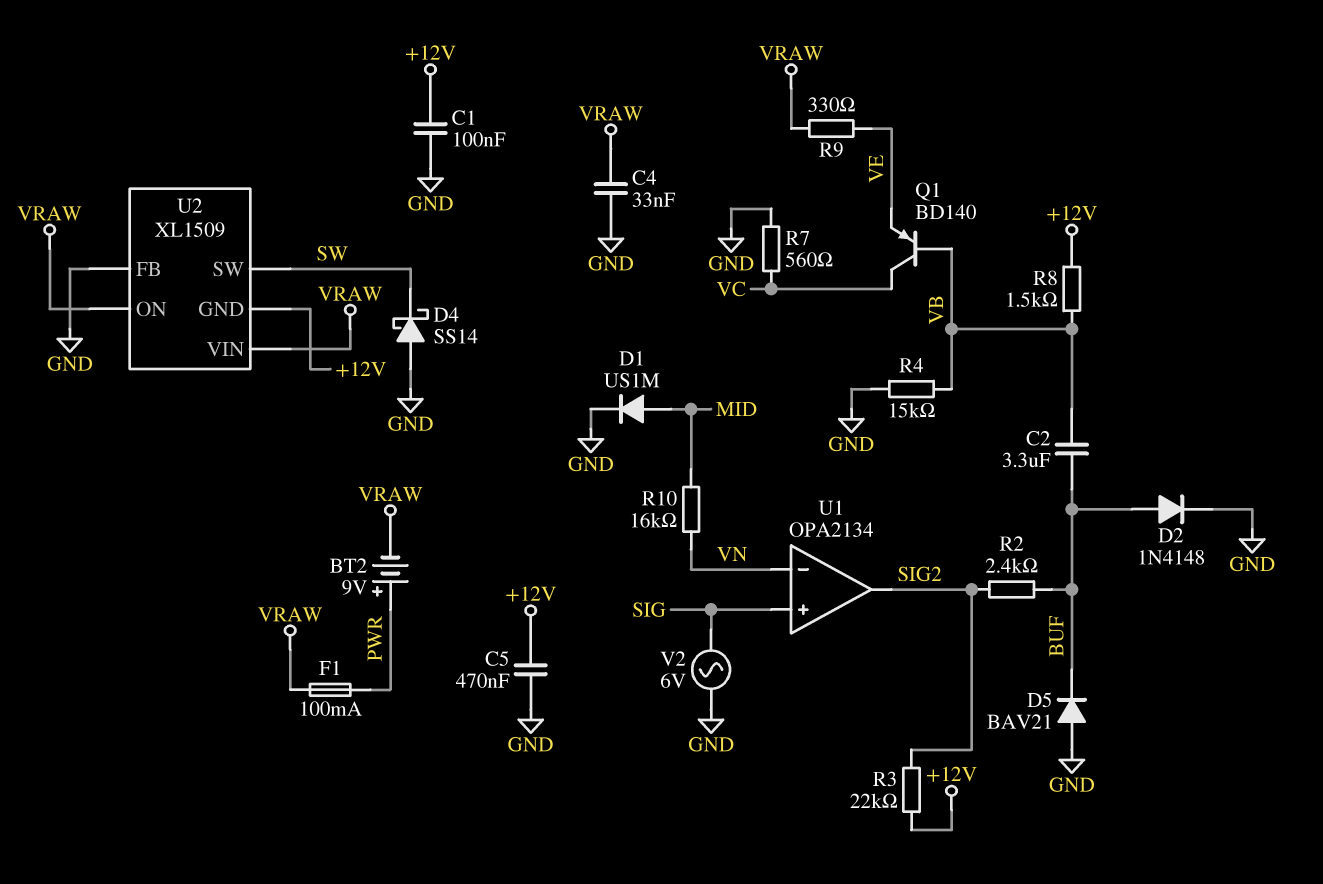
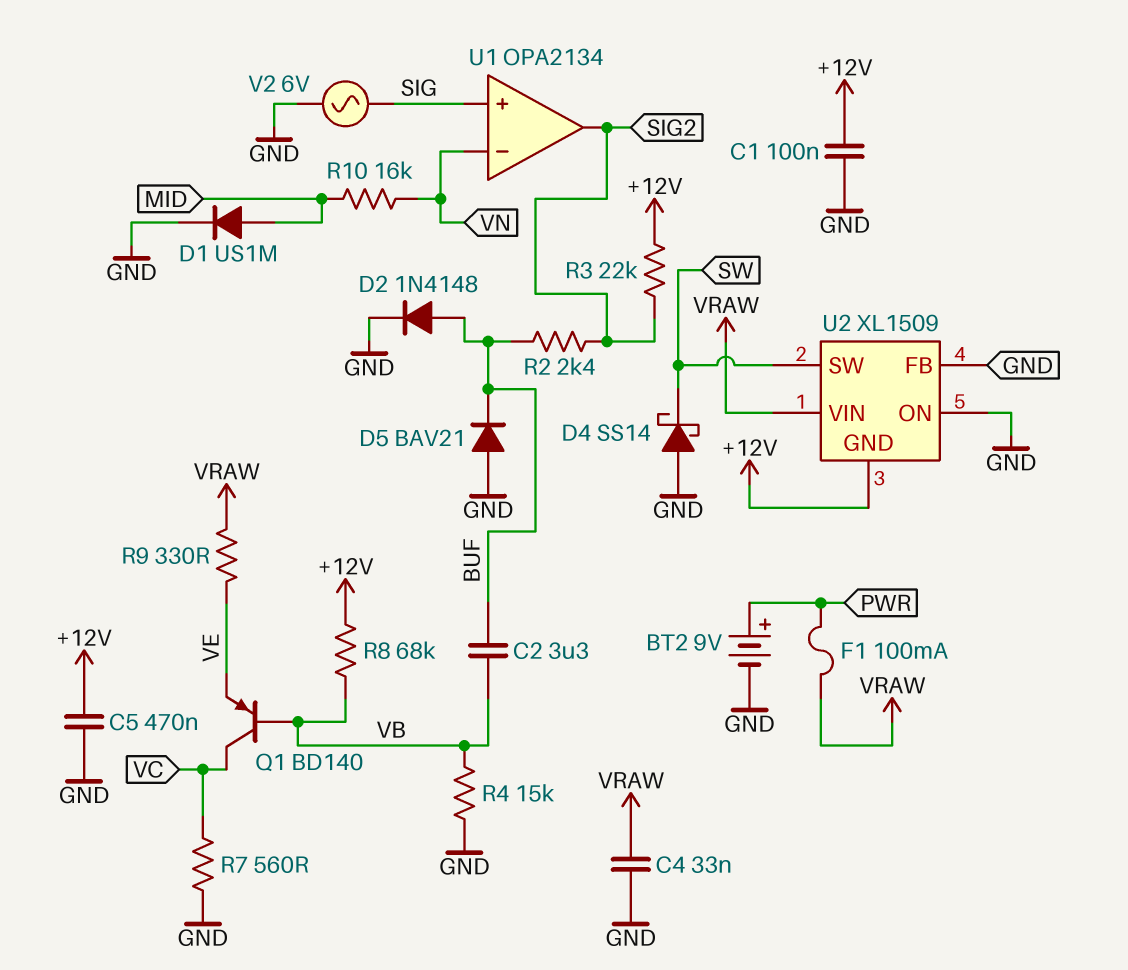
BT2: 9V (plus PWR, minus VRAW) -> 9V (plus PWR, minus GND)
R8: 1.5k (+12V, VB) -> 68k (+12V, VB)
U2 pin ON: VRAW -> GND

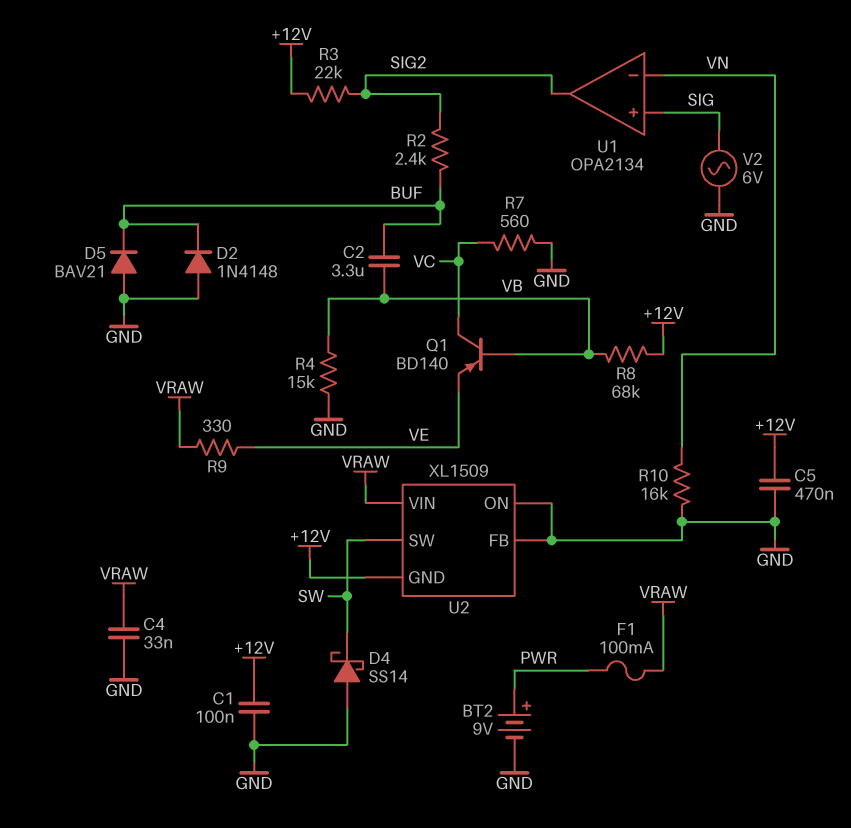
D1: diode US1M (A MID, K GND) -> none
D2: diode 1N4148 (A BUF, K GND) -> diode 1N4148 (A GND, K BUF)
R10: 16k (MID, VN) -> 16k (GND, VN)

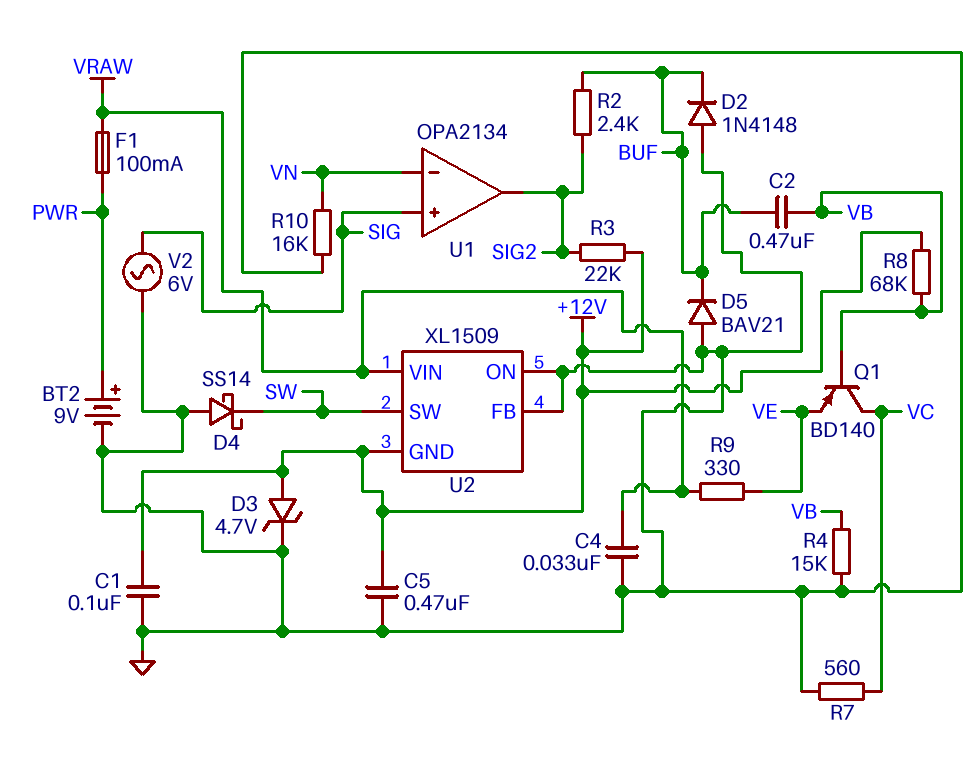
C2: 3.3uF (BUF, VB) -> 470nF (BUF, VB)
D3: none -> zener 4.7V (A +12V, K GND)

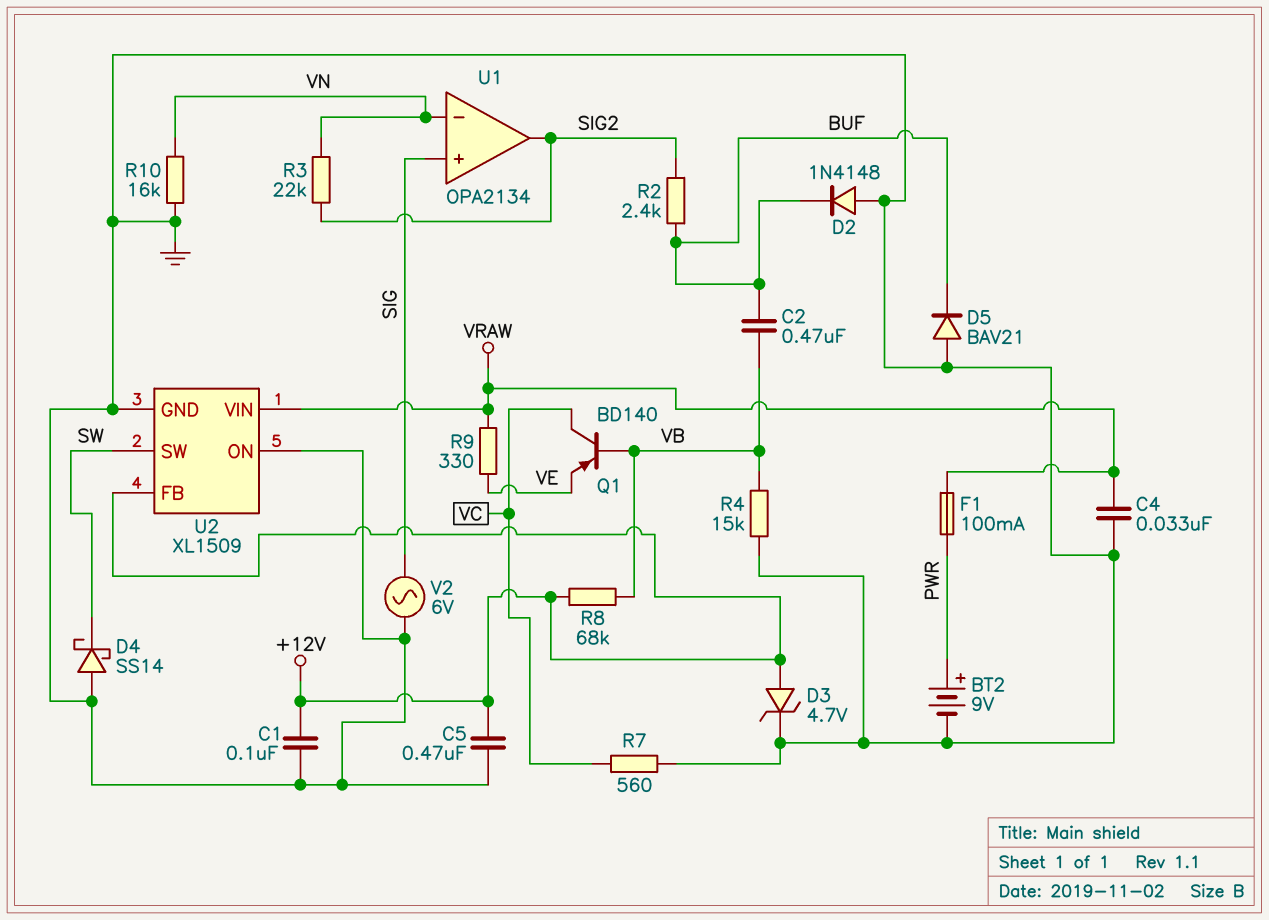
R3: 22k (+12V, SIG2) -> 22k (SIG2, VN)
U2 pin FB: GND -> +12V
U2 pin GND: +12V -> GND

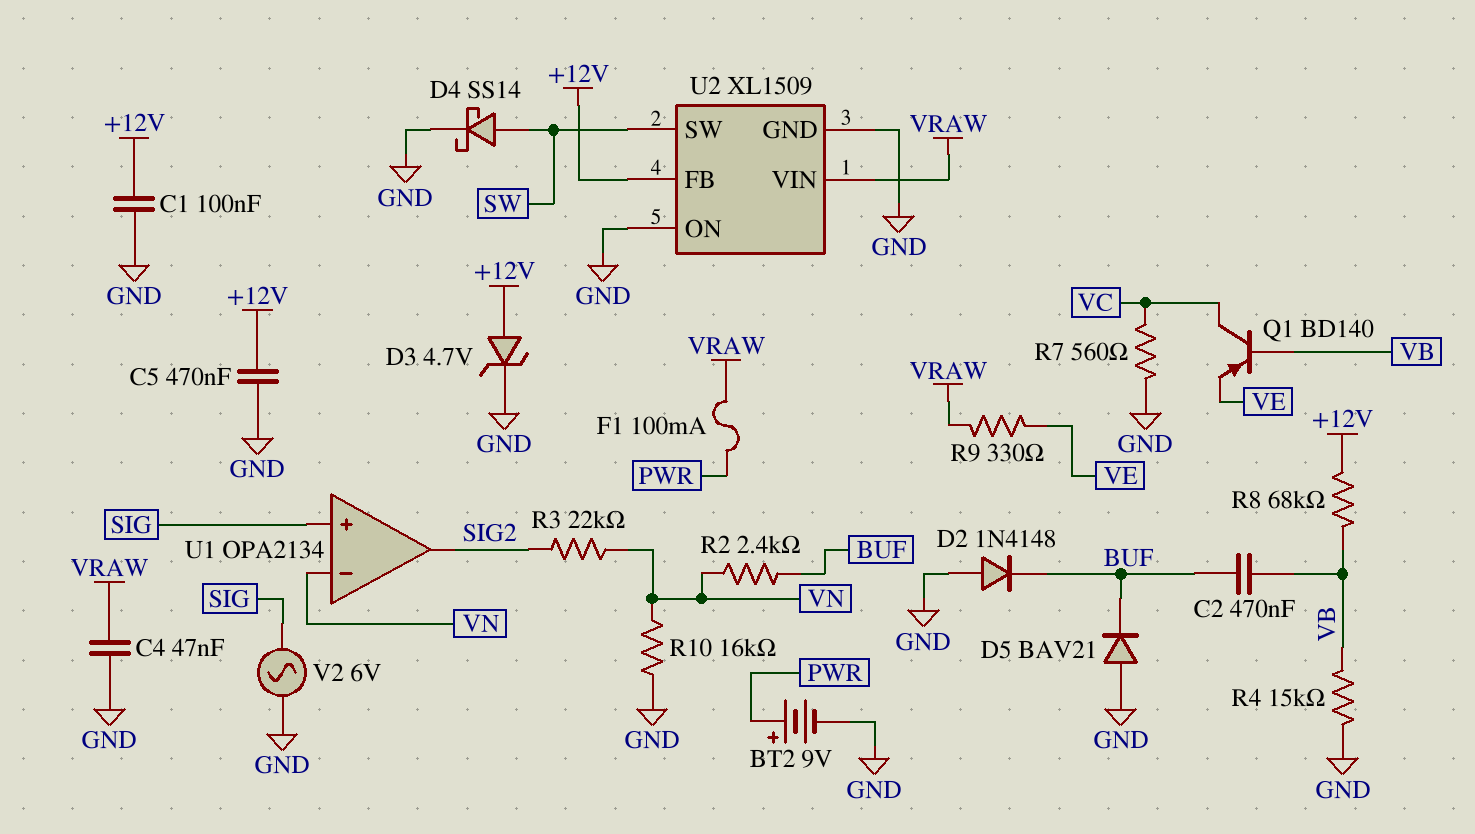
C4: 33nF (GND, VRAW) -> 47nF (GND, VRAW)
D4: schottky SS14 (A GND, K SW) -> schottky SS14 (A SW, K GND)
R2: 2.4k (BUF, SIG2) -> 2.4k (BUF, VN)

